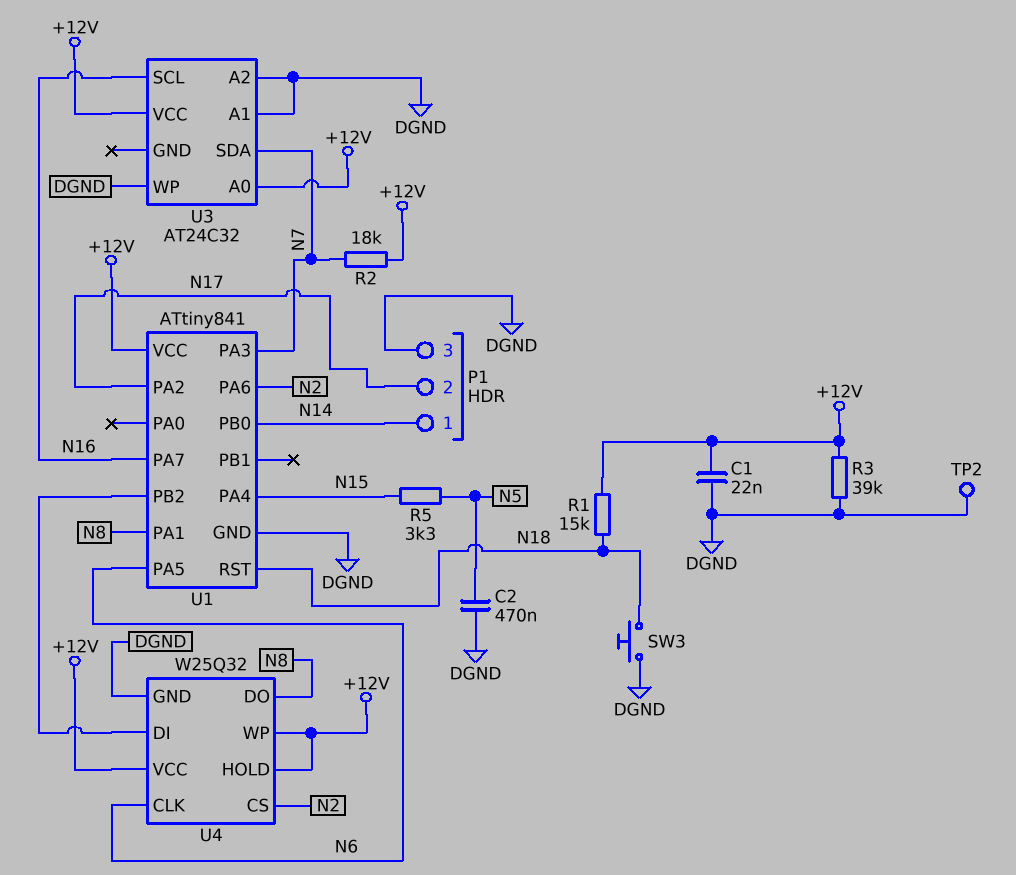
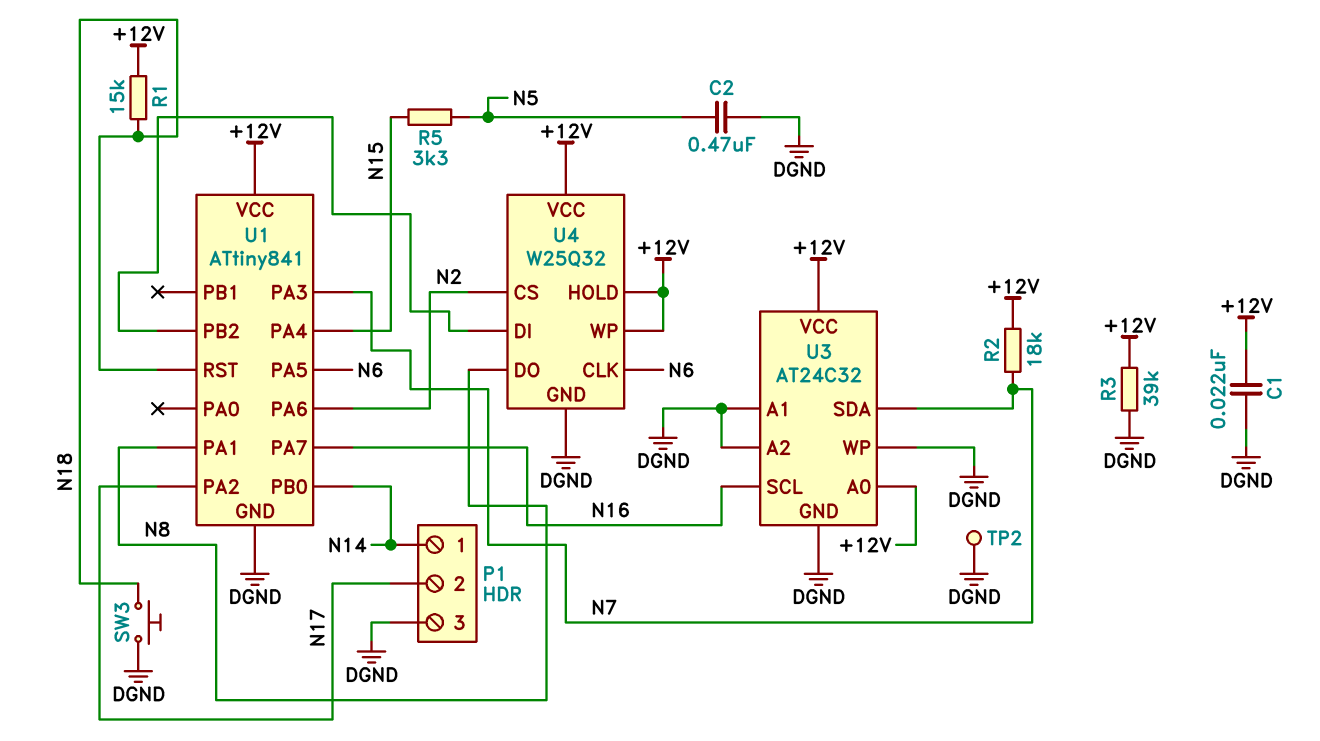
U3 pin GND: none -> DGND

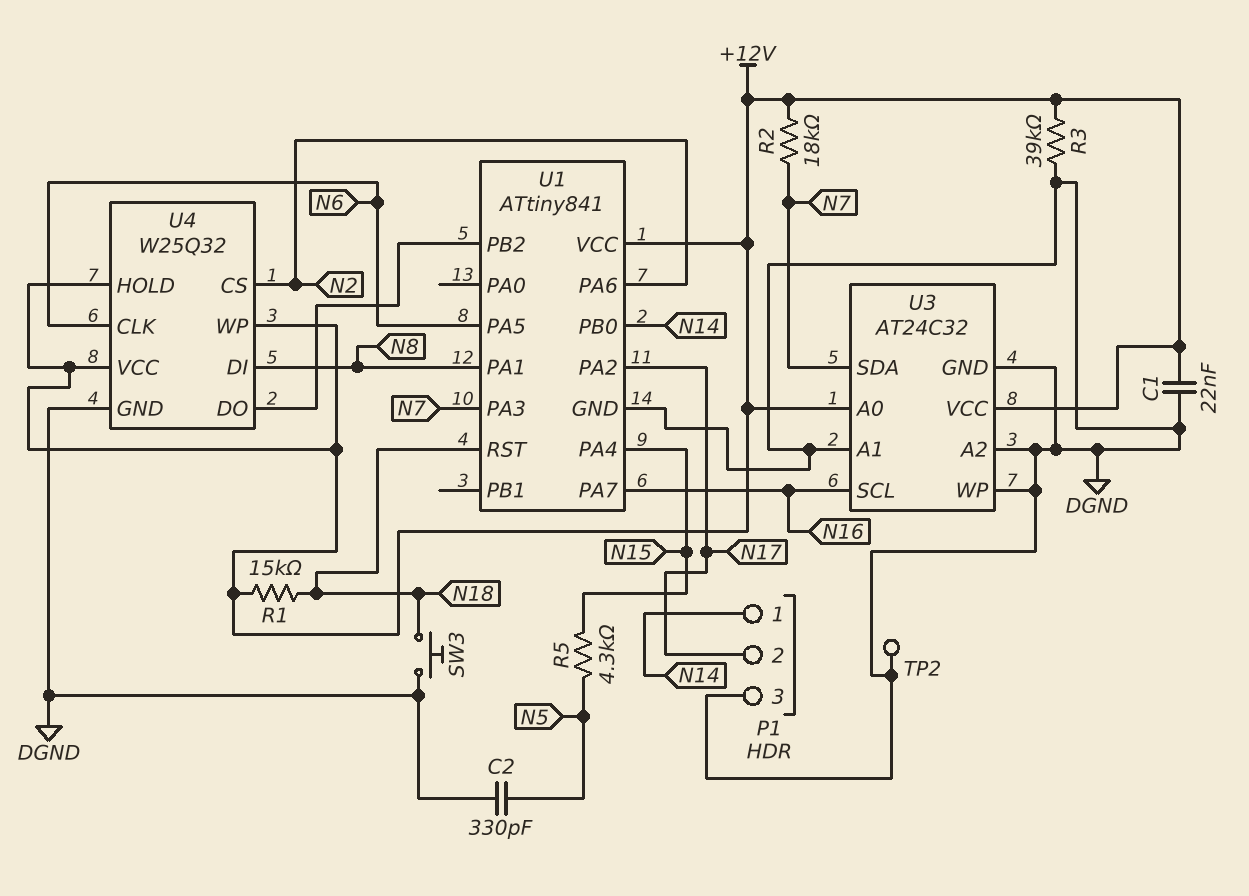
C2: 470nF (DGND, N5) -> 330pF (DGND, N5)
R5: 3.3k (N5, N15) -> 4.3k (N5, N15)
U4 pin DI: U1/PB2 -> N8
U4 pin DO: N8 -> U1/PB2

